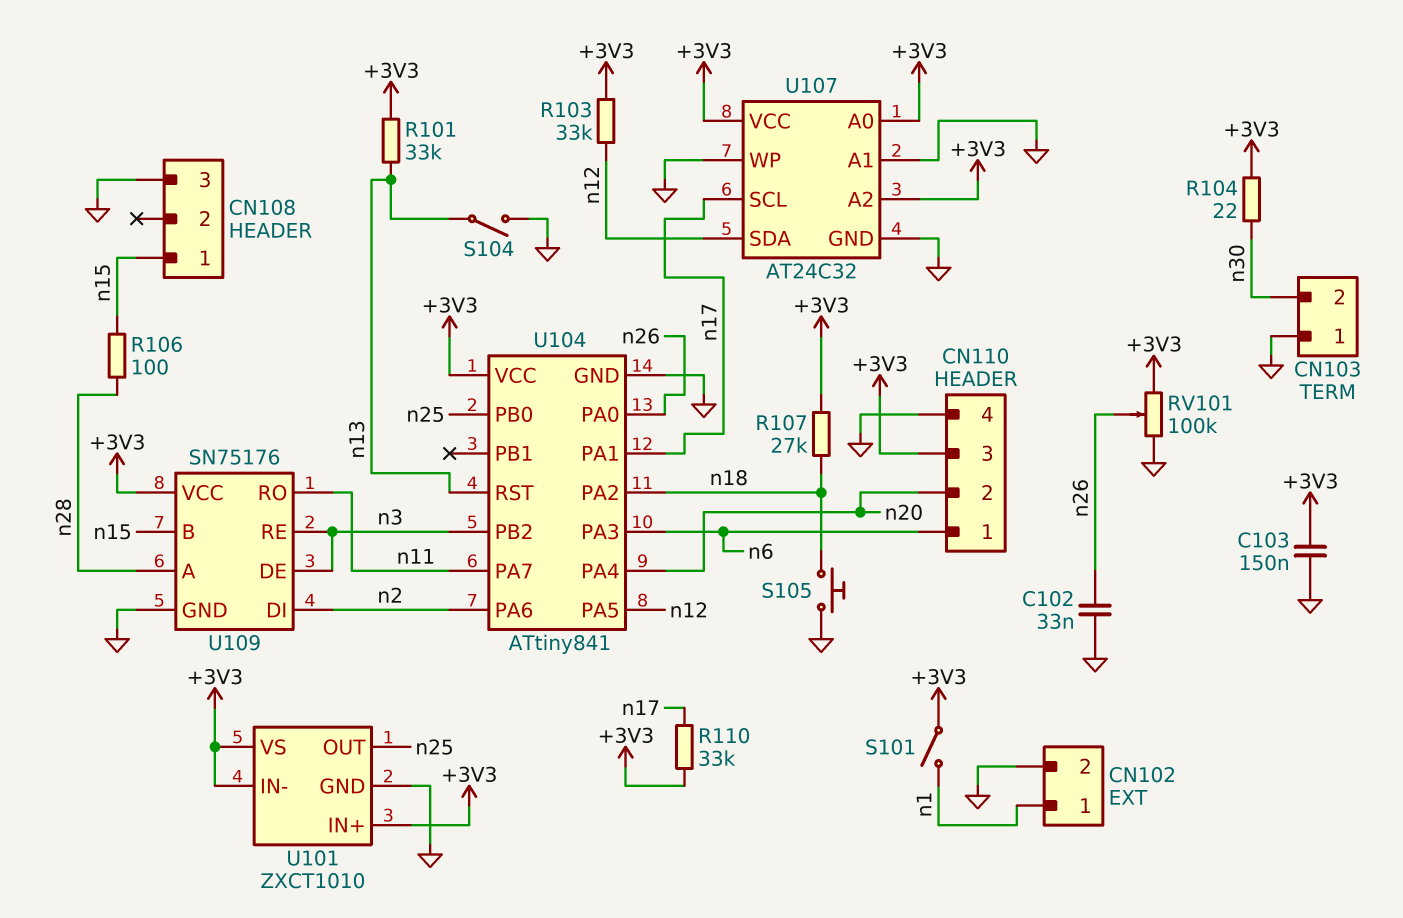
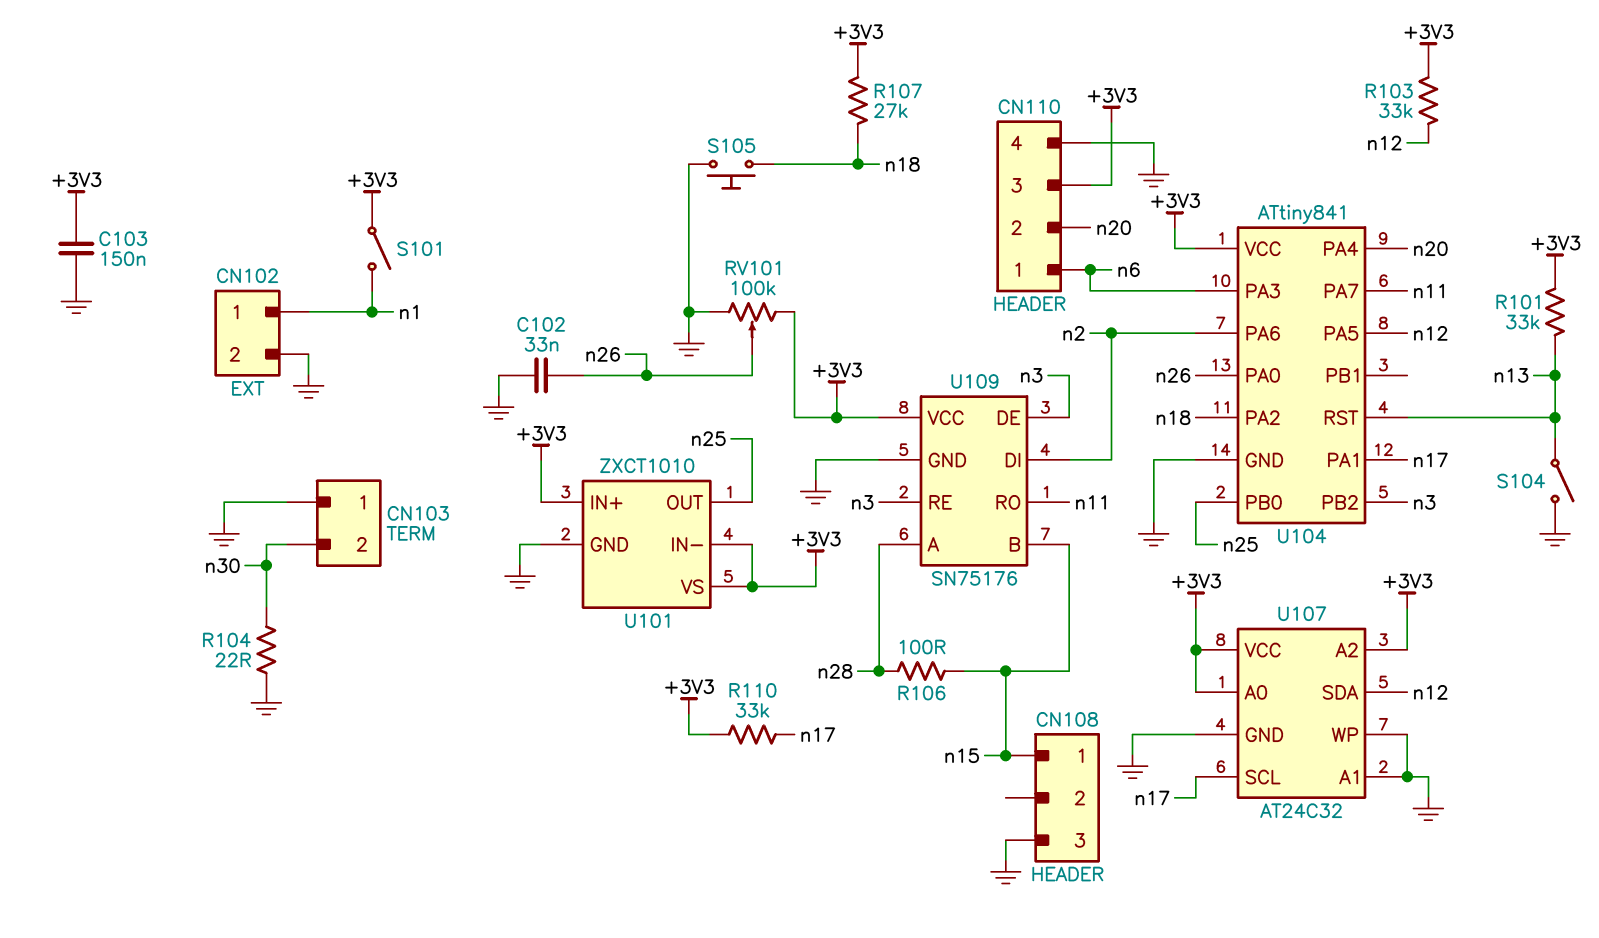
R104: 22 (+3V3, n30) -> 22 (GND, n30)

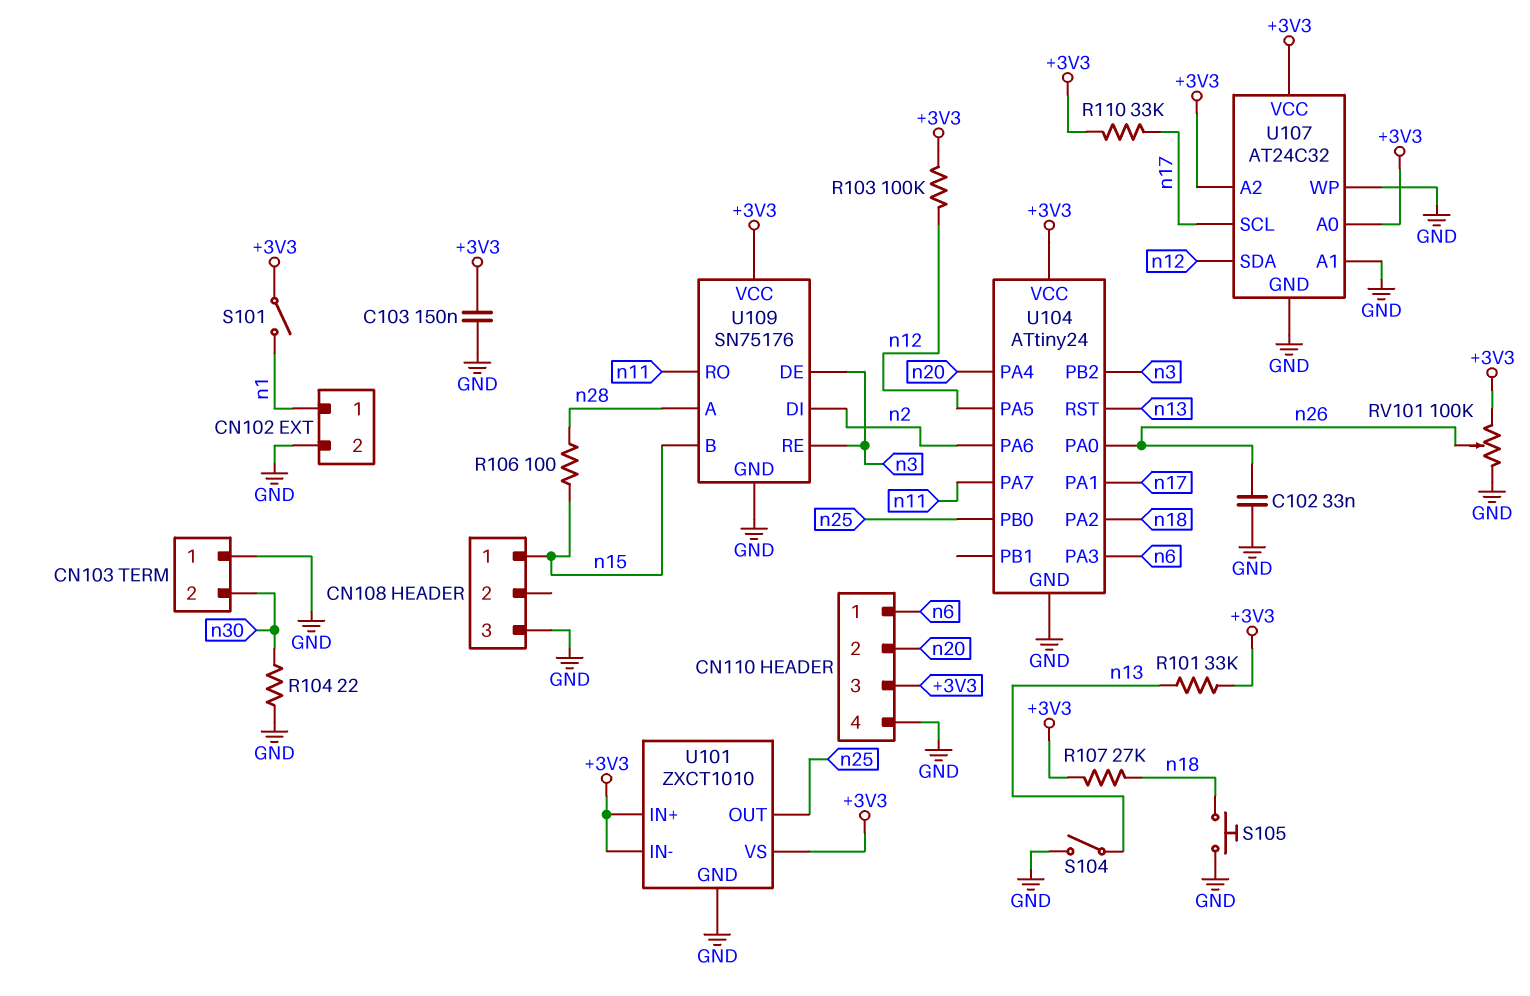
R103: 33k (+3V3, n12) -> 100k (+3V3, n12)
U104: ATtiny841 -> ATtiny24

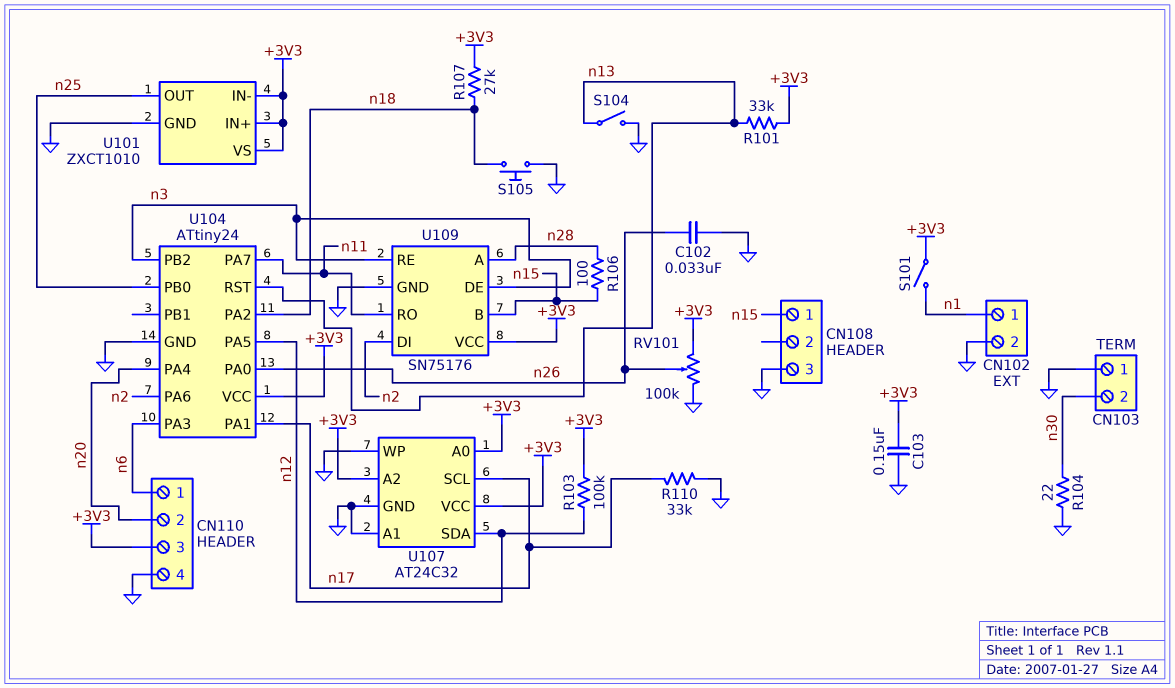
R110: 33k (+3V3, n17) -> 33k (GND, n17)

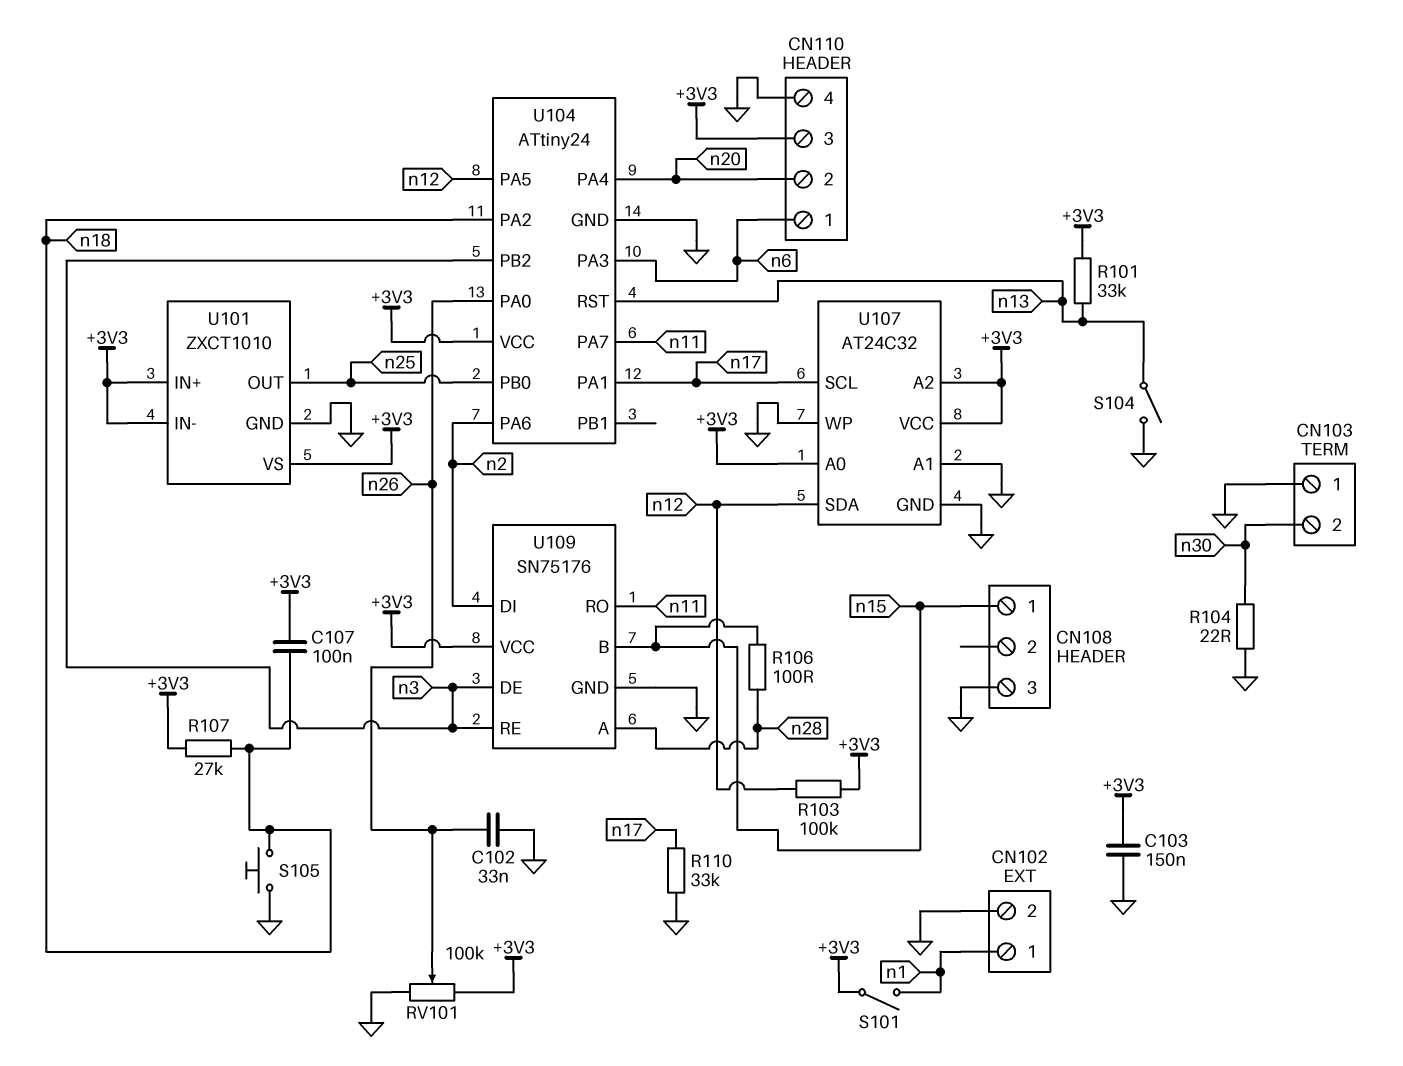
C107: none -> 100nF (+3V3, n18)

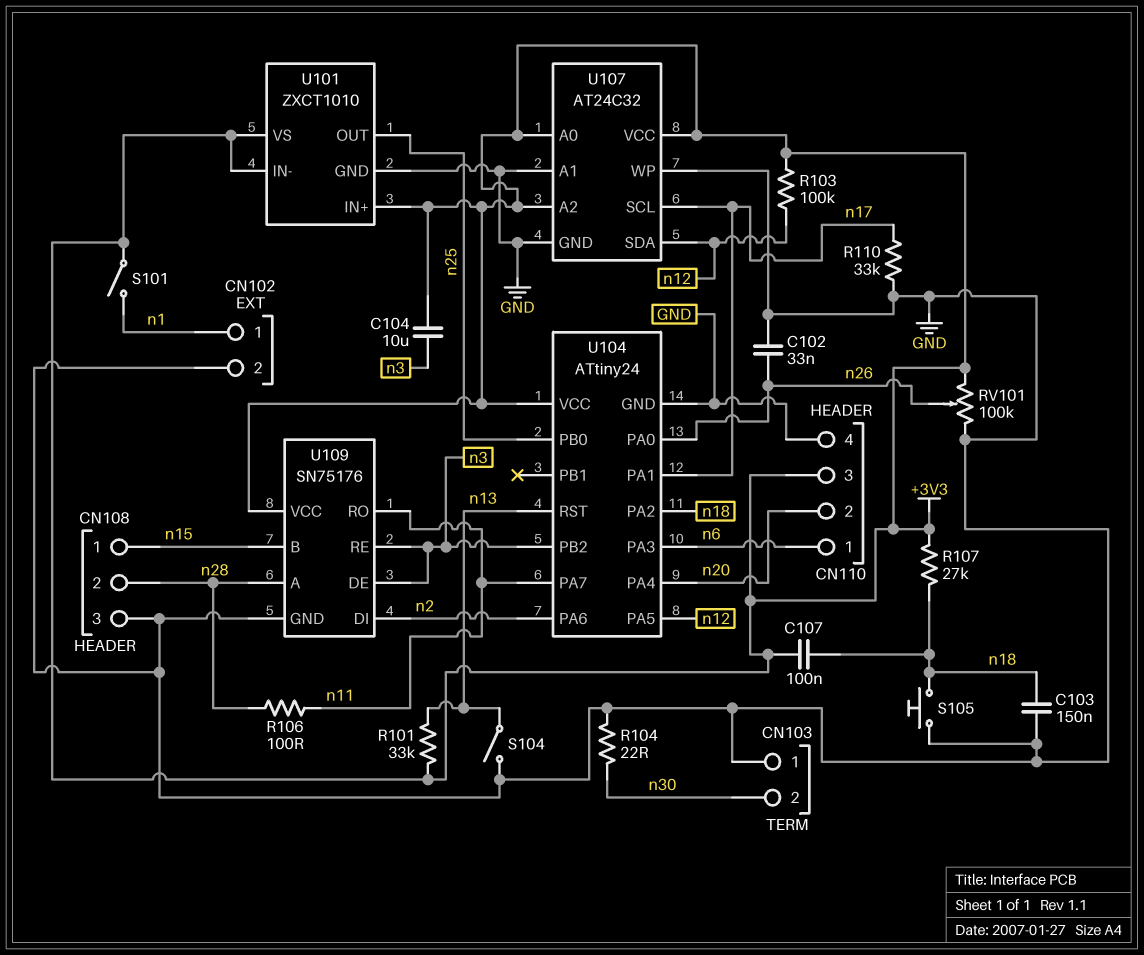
C103: 150nF (+3V3, GND) -> 150nF (GND, n18)
C104: none -> 10uF (+3V3, n3)
CN108 pin 2: none -> n28
R106: 100 (n15, n28) -> 100 (n11, n28)

